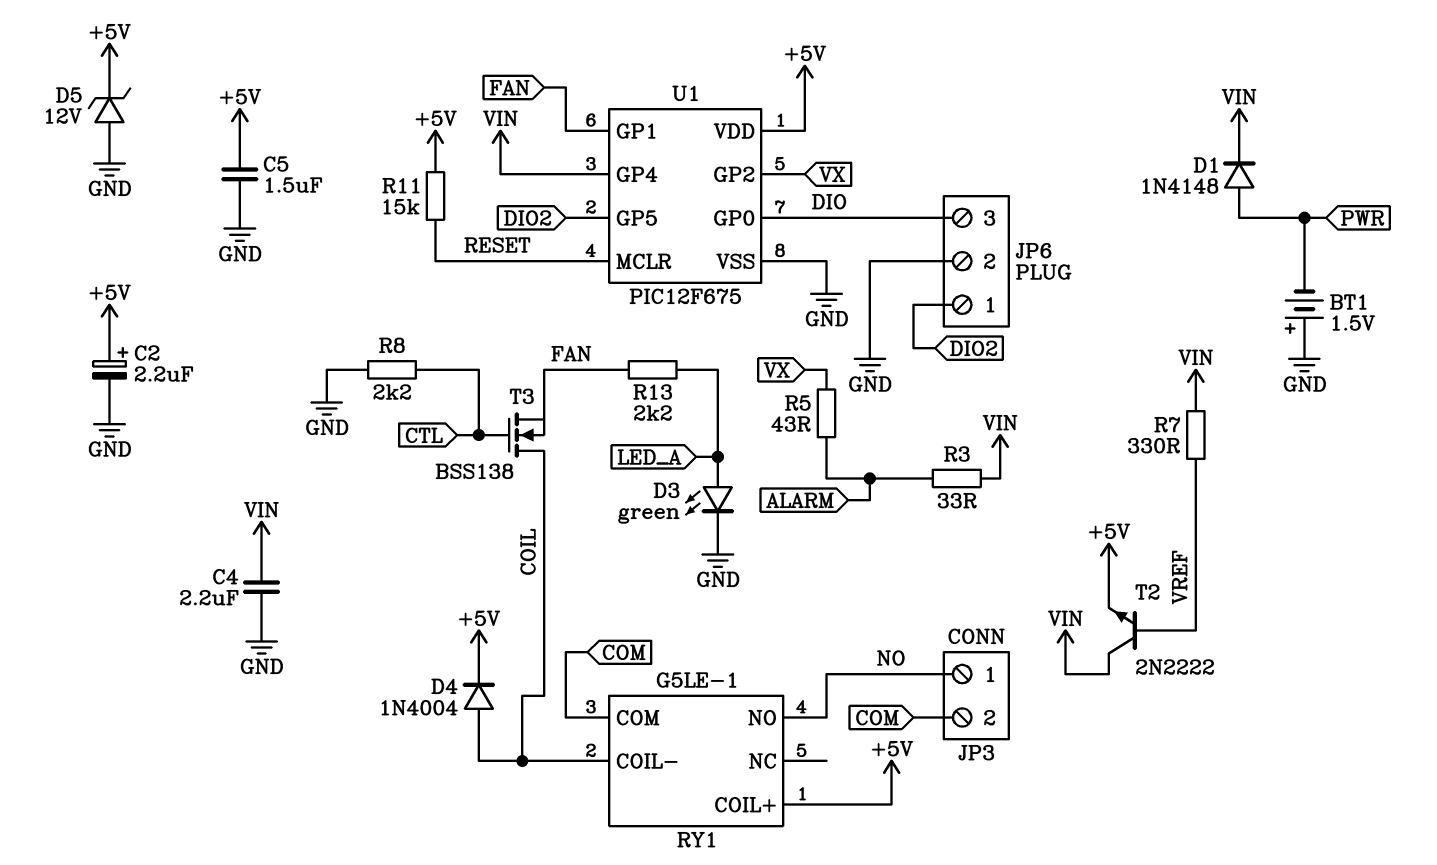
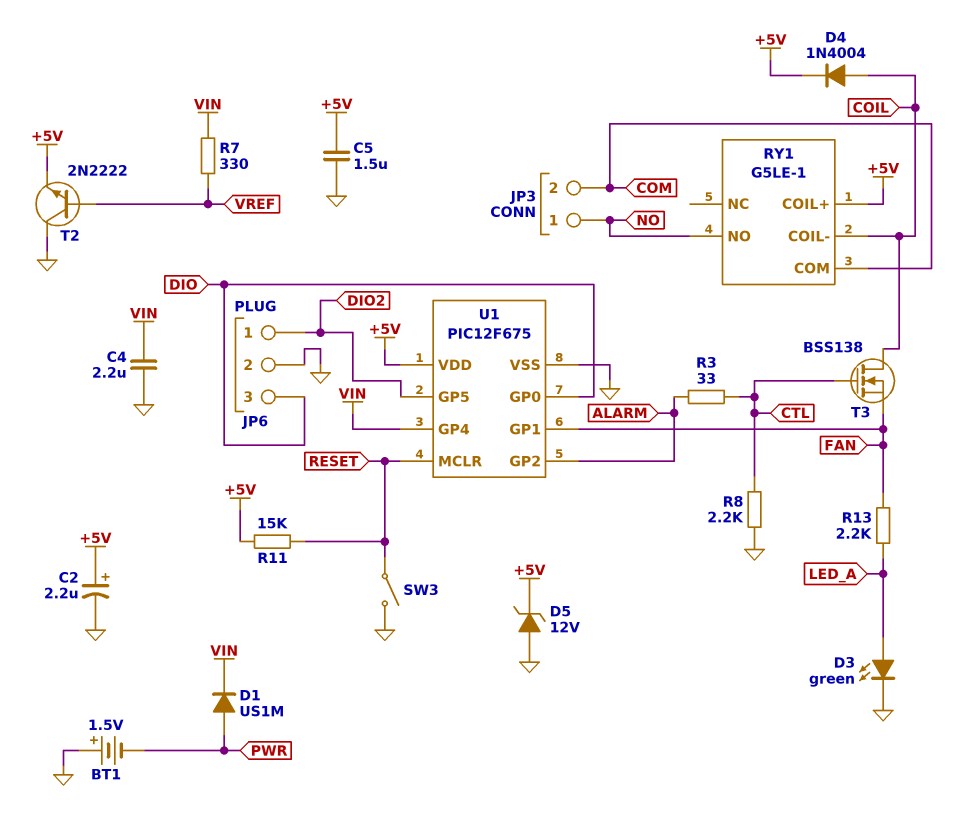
D1: diode 1N4148 (A PWR, K VIN) -> diode US1M (A PWR, K VIN)
R3: 33 (ALARM, VIN) -> 33 (ALARM, CTL)
R5: 43 (ALARM, VX) -> none
SW3: none -> switch (GND, RESET)
T2: NPN 2N2222 (B VREF, C VIN, E +5V) -> NPN 2N2222 (B VREF, C GND, E +5V)
U1 pin GP2: VX -> ALARM

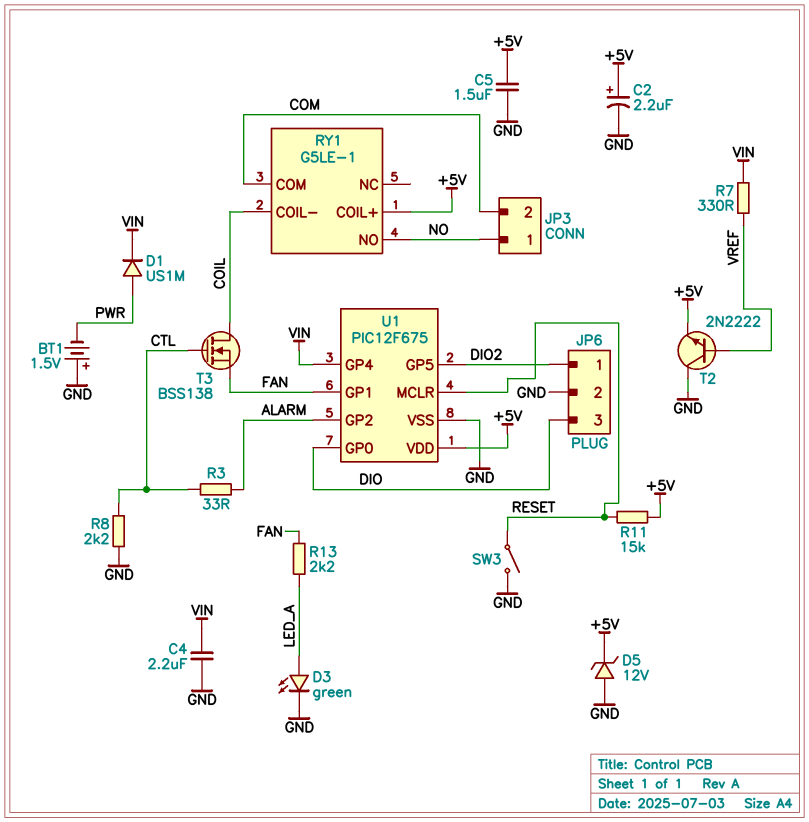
D4: diode 1N4004 (A COIL, K +5V) -> none

